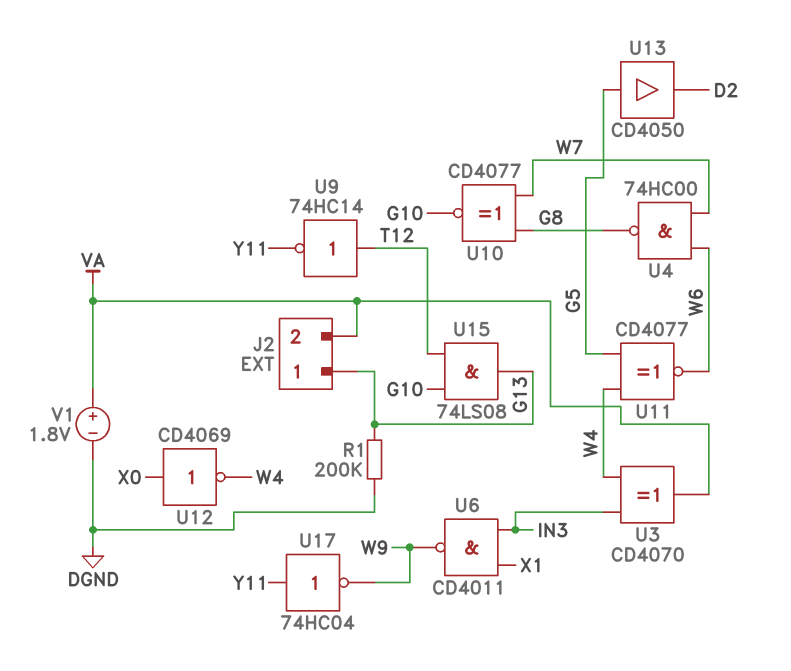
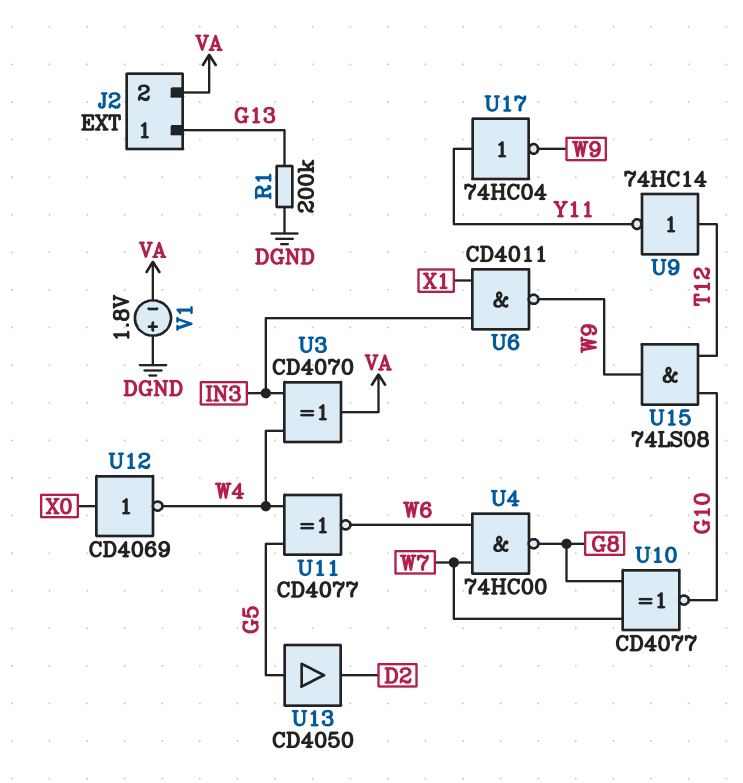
U15: AND 74LS08 (in G10, in T12, out G13) -> AND 74LS08 (in G10, in T12, out W9)
V1: 1.8V (plus VA, minus DGND) -> 1.8V (plus DGND, minus VA)

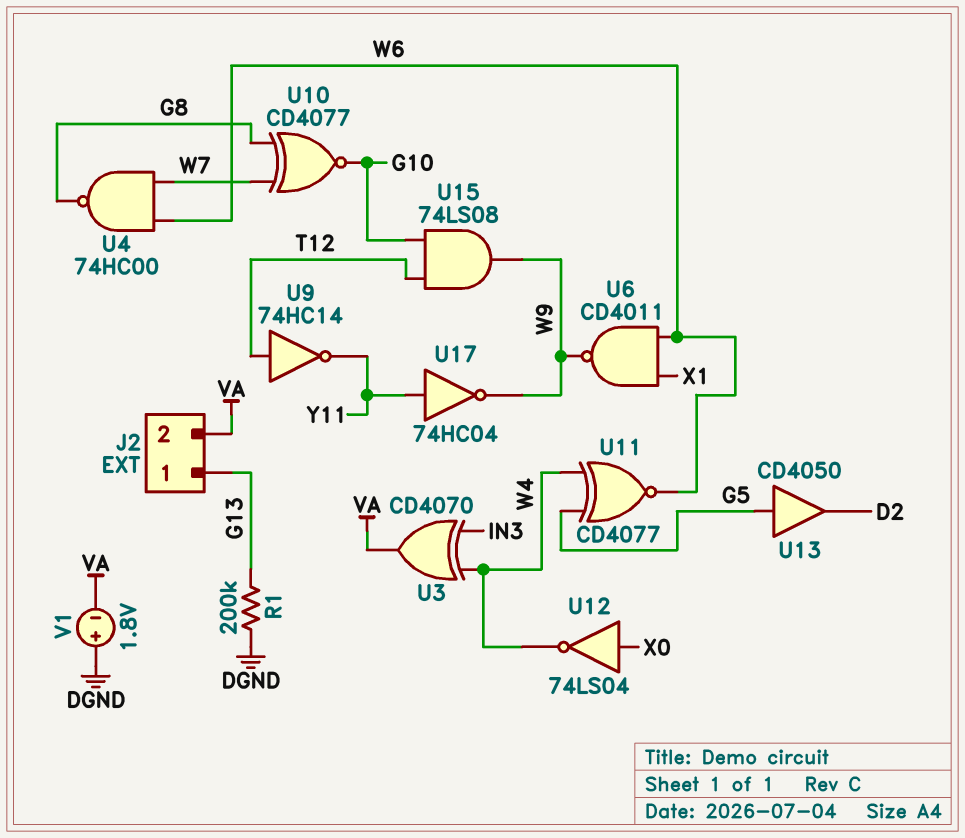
U6: NAND CD4011 (in IN3, in X1, out W9) -> NAND CD4011 (in W6, in X1, out W9)
U12: NOT CD4069 (in X0, out W4) -> NOT 74LS04 (in X0, out W4)

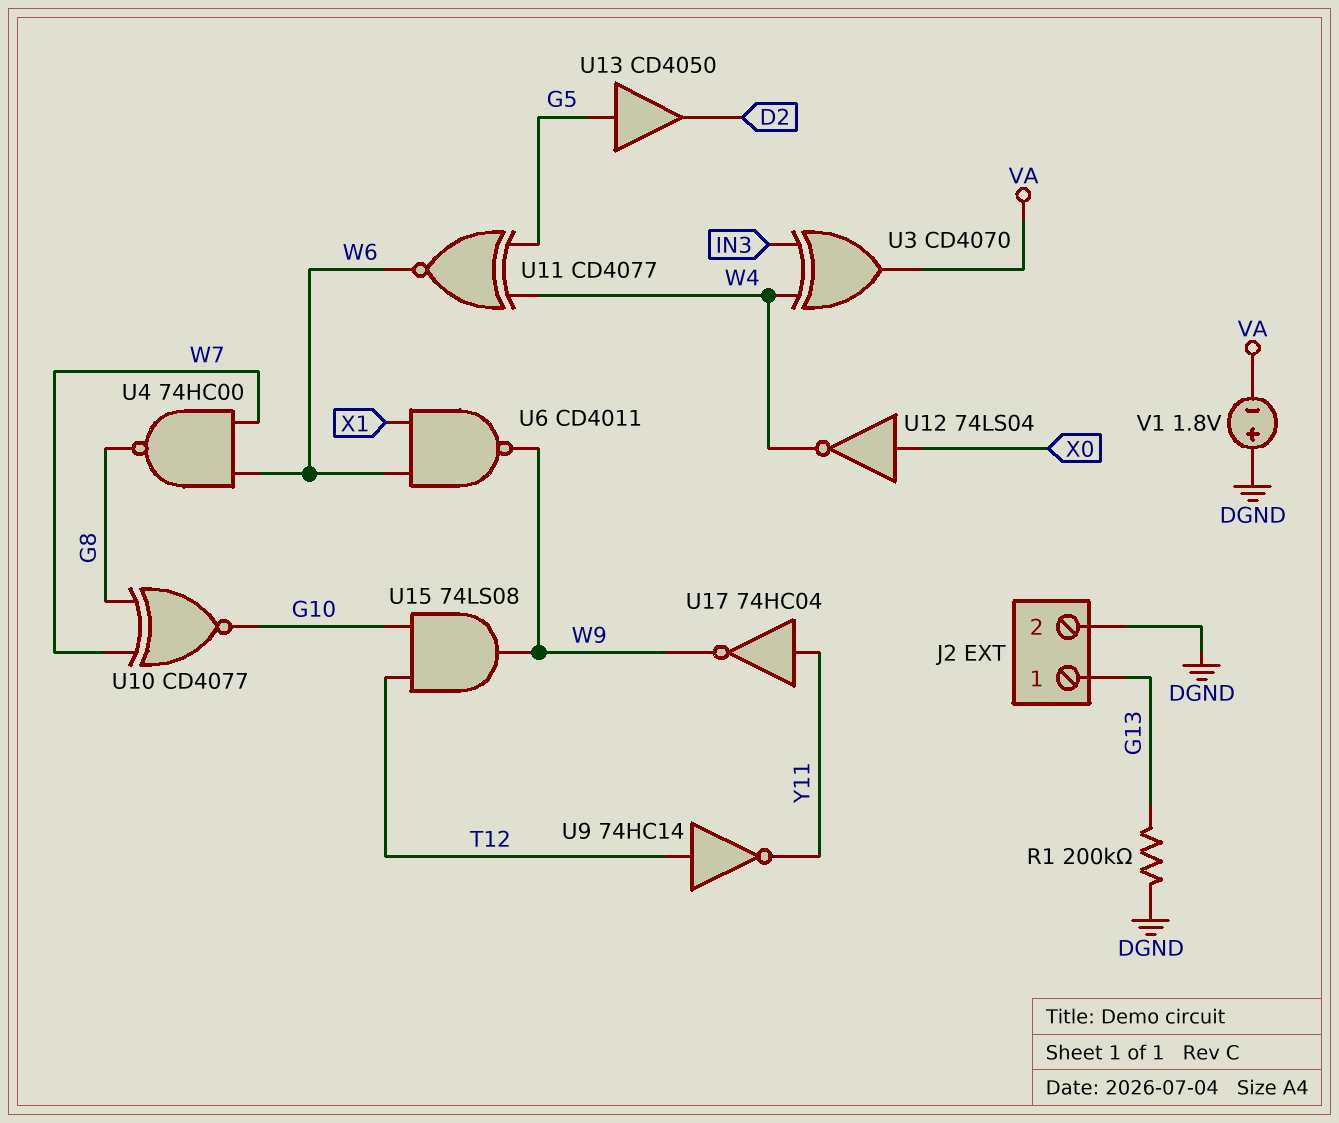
J2 pin 2: VA -> DGND

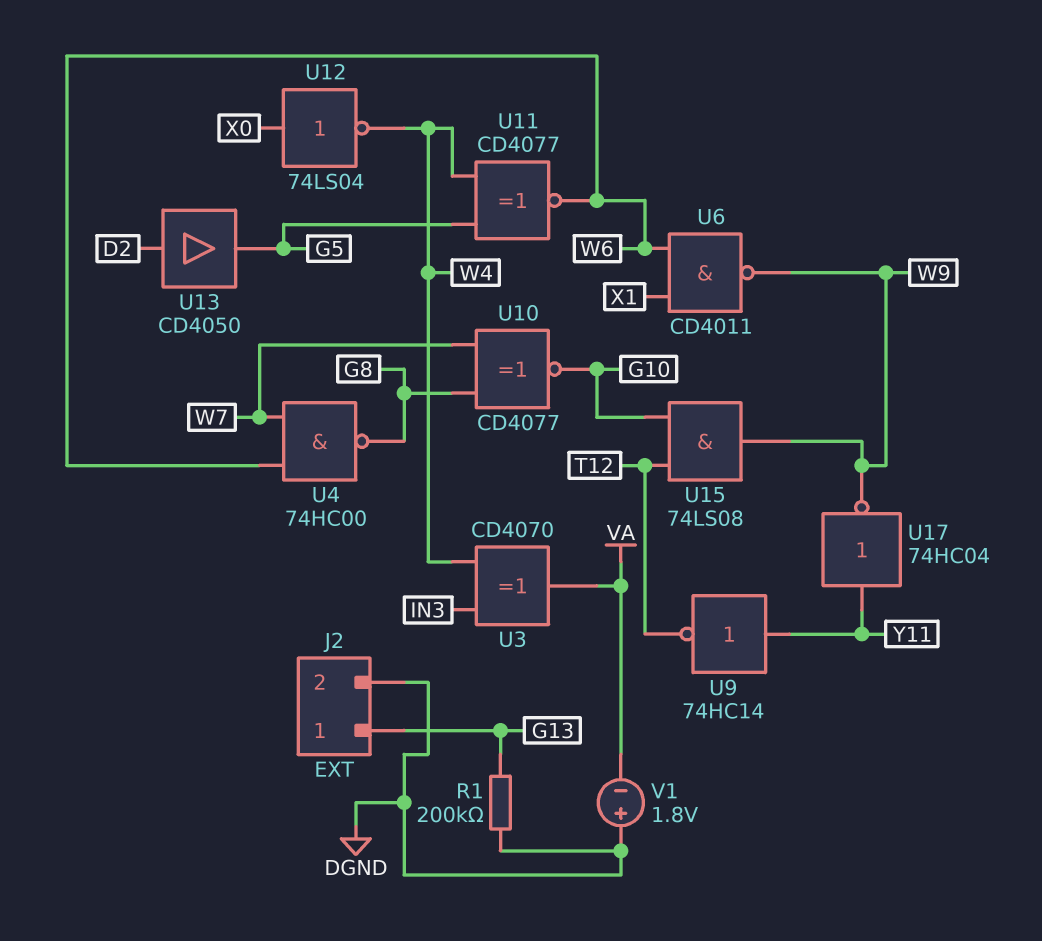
U9: NOT 74HC14 (in T12, out Y11) -> NOT 74HC14 (in Y11, out T12)
U13: buffer CD4050 (in G5, out D2) -> buffer CD4050 (in D2, out G5)

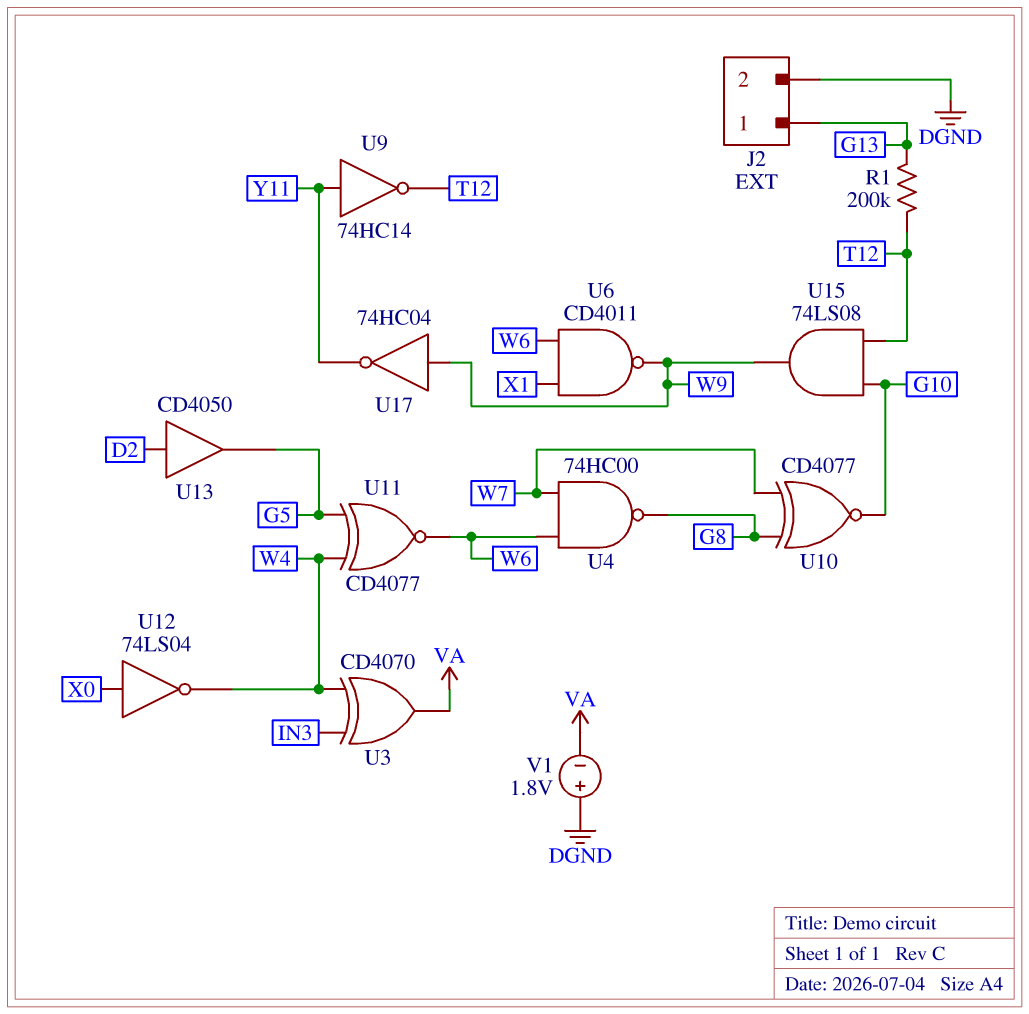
R1: 200k (DGND, G13) -> 200k (G13, T12)
U17: NOT 74HC04 (in Y11, out W9) -> NOT 74HC04 (in W9, out Y11)

